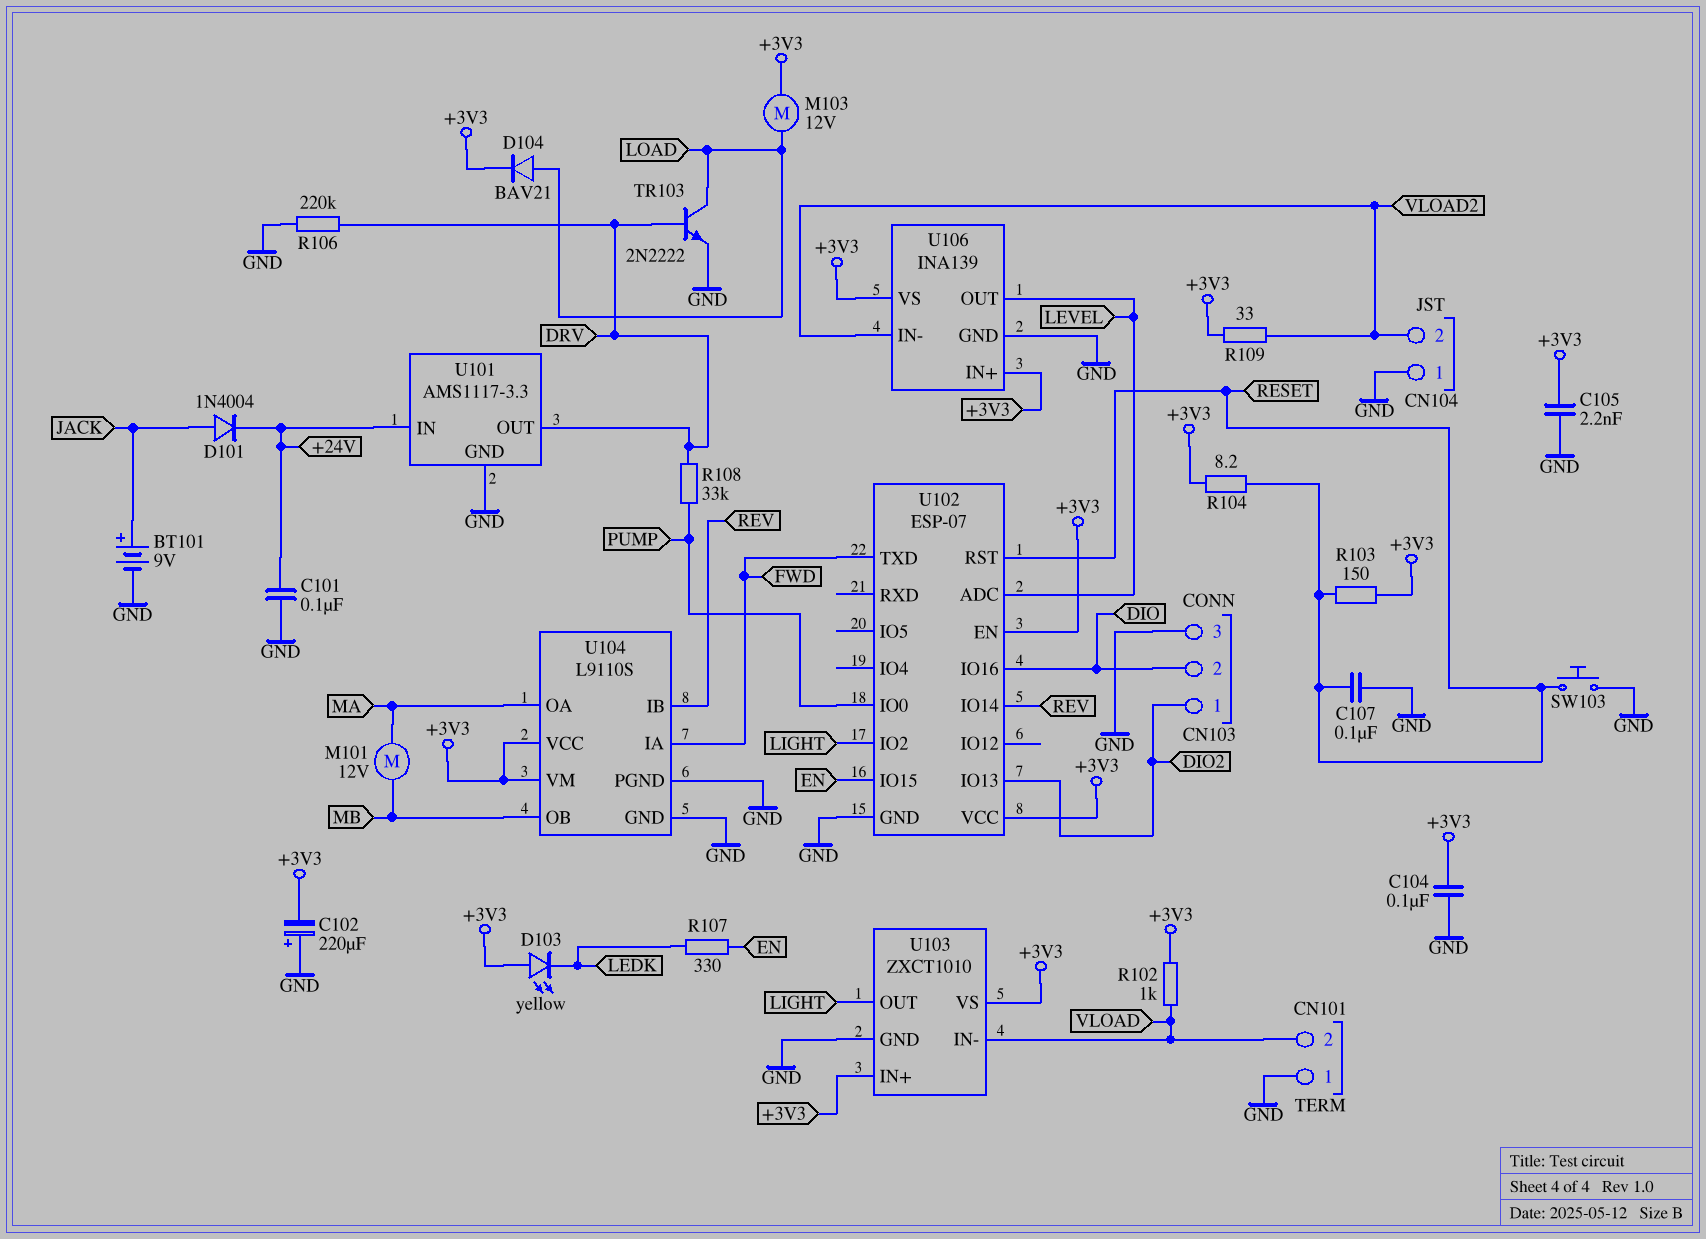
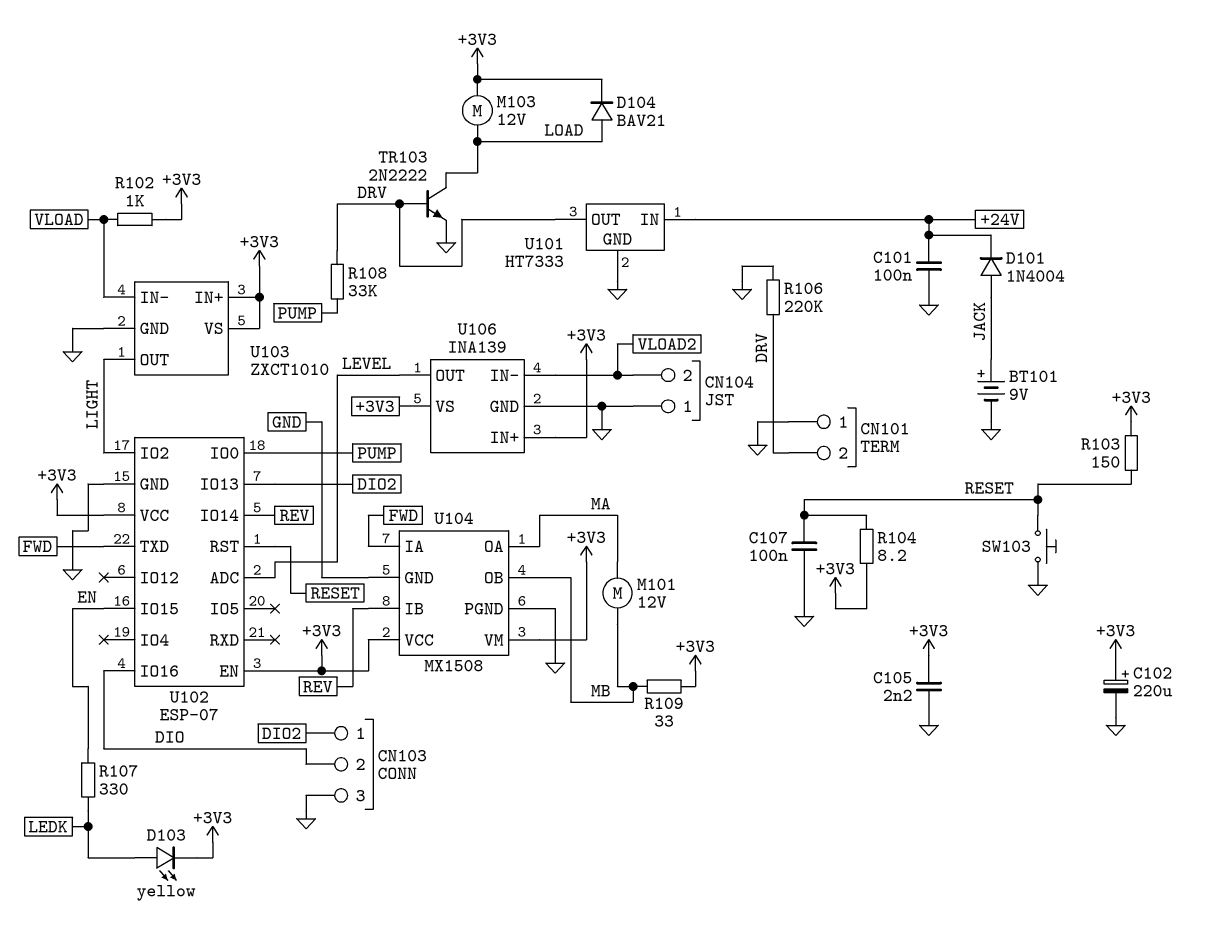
C102: 220uF (plus GND, minus +3V3) -> 220uF (plus +3V3, minus GND)
C104: 100nF (+3V3, GND) -> none
CN101 pin 2: VLOAD -> DRV
D103: LED yellow (A +3V3, K LEDK) -> LED yellow (A LEDK, K +3V3)
R109: 33 (+3V3, VLOAD2) -> 33 (+3V3, MB)
U101: AMS1117-3.3 -> HT7333
U104: L9110S -> MX1508

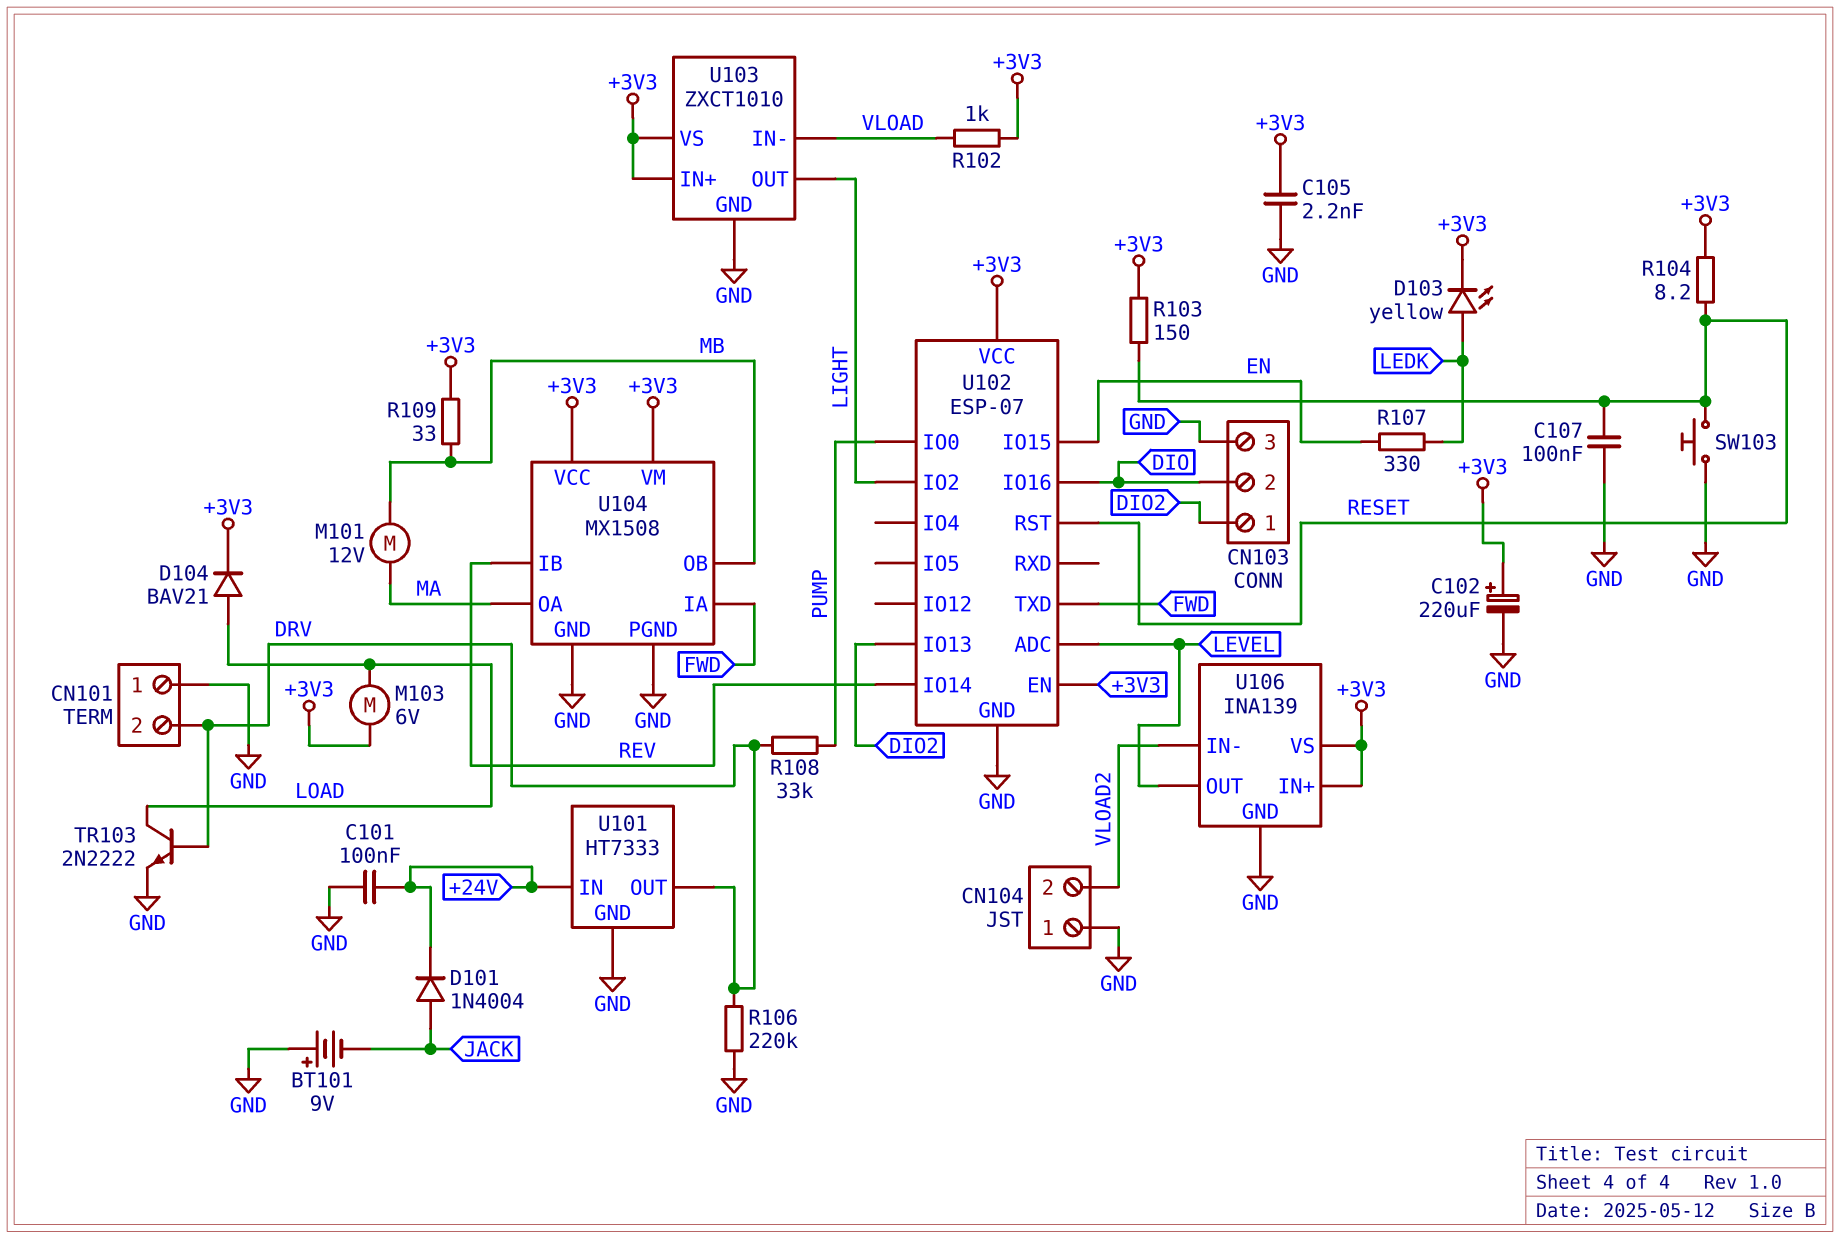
BT101: 9V (plus JACK, minus GND) -> 9V (plus GND, minus JACK)
M103: motor 12V (+3V3, LOAD) -> motor 6V (+3V3, LOAD)

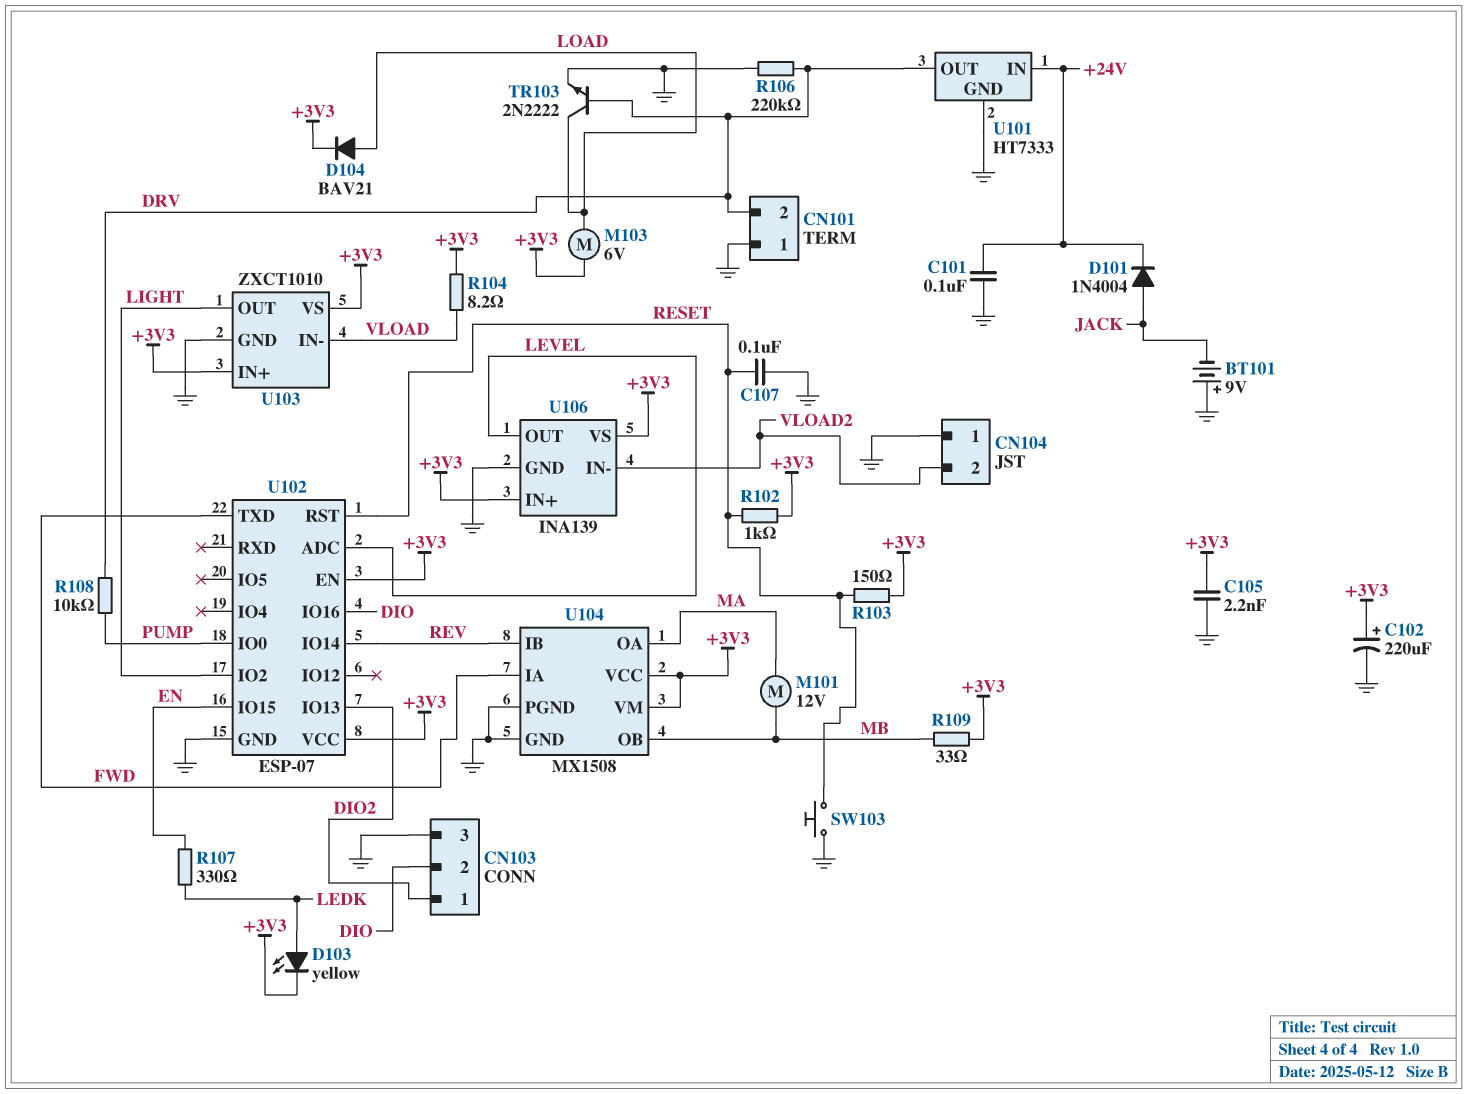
R102: 1k (+3V3, VLOAD) -> 1k (+3V3, RESET)
R104: 8.2 (+3V3, RESET) -> 8.2 (+3V3, VLOAD)
R108: 33k (DRV, PUMP) -> 10k (DRV, PUMP)

